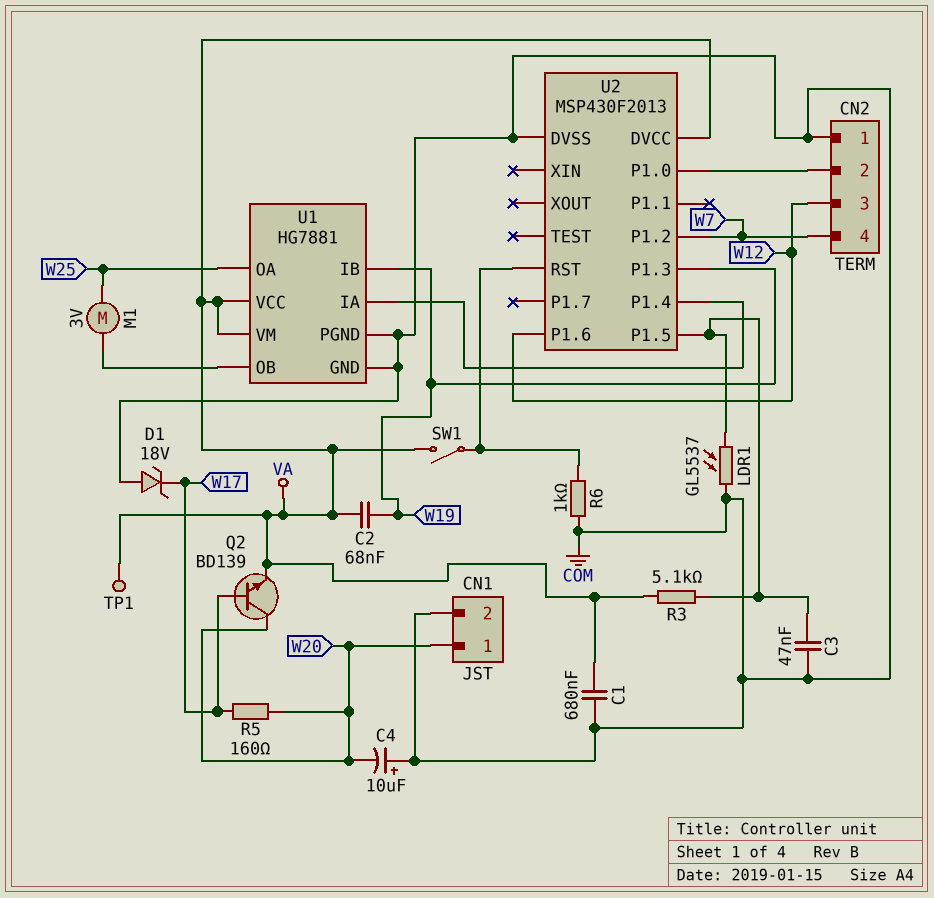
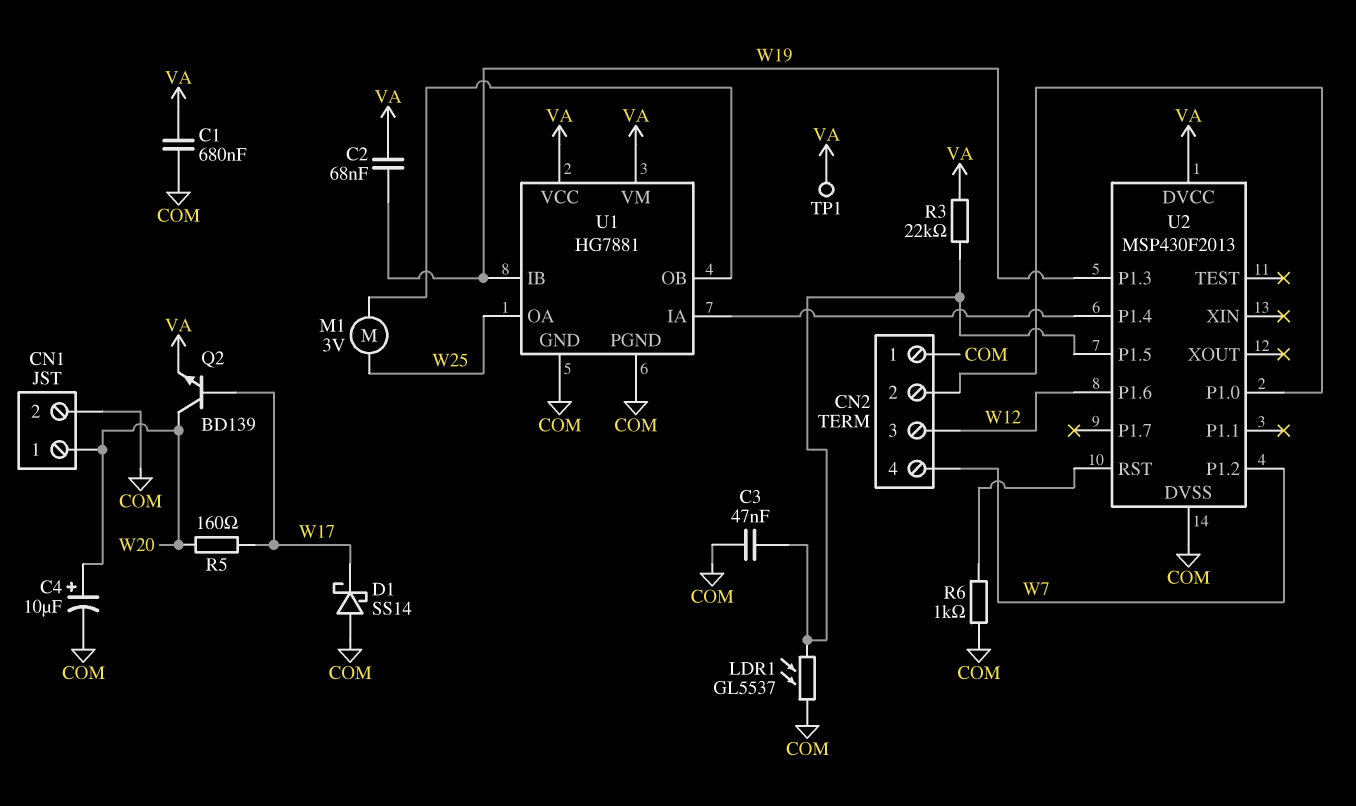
C4: 10uF (plus COM, minus W20) -> 10uF (plus W20, minus COM)
D1: zener 18V (A COM, K W17) -> schottky SS14 (A COM, K W17)
R3: 5.1k (U2/P1.5, VA) -> 22k (U2/P1.5, VA)
SW1: switch (U2/RST, VA) -> none

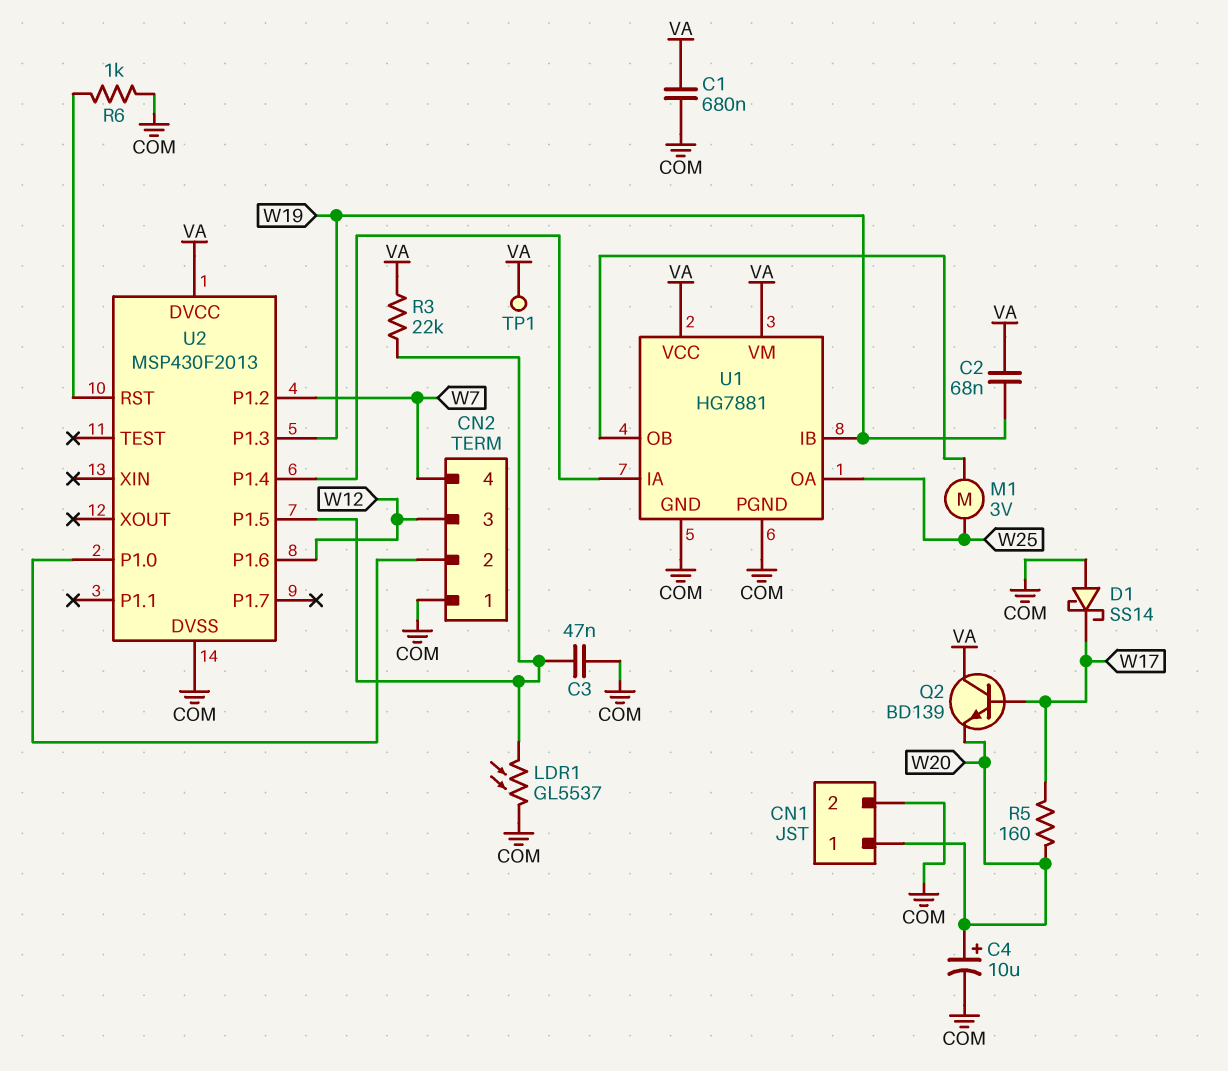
Q2: NPN BD139 (B W17, C W20, E VA) -> NPN BD139 (B W17, C VA, E W20)

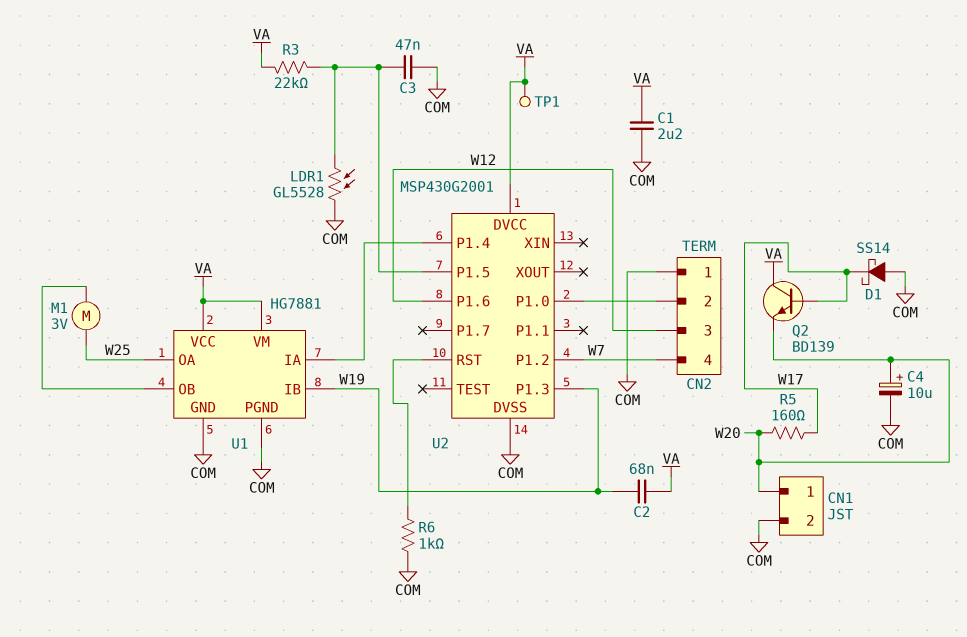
C1: 680nF (COM, VA) -> 2.2uF (COM, VA)
LDR1: GL5537 (COM, U2/P1.5) -> GL5528 (COM, U2/P1.5)
U2: MSP430F2013 -> MSP430G2001

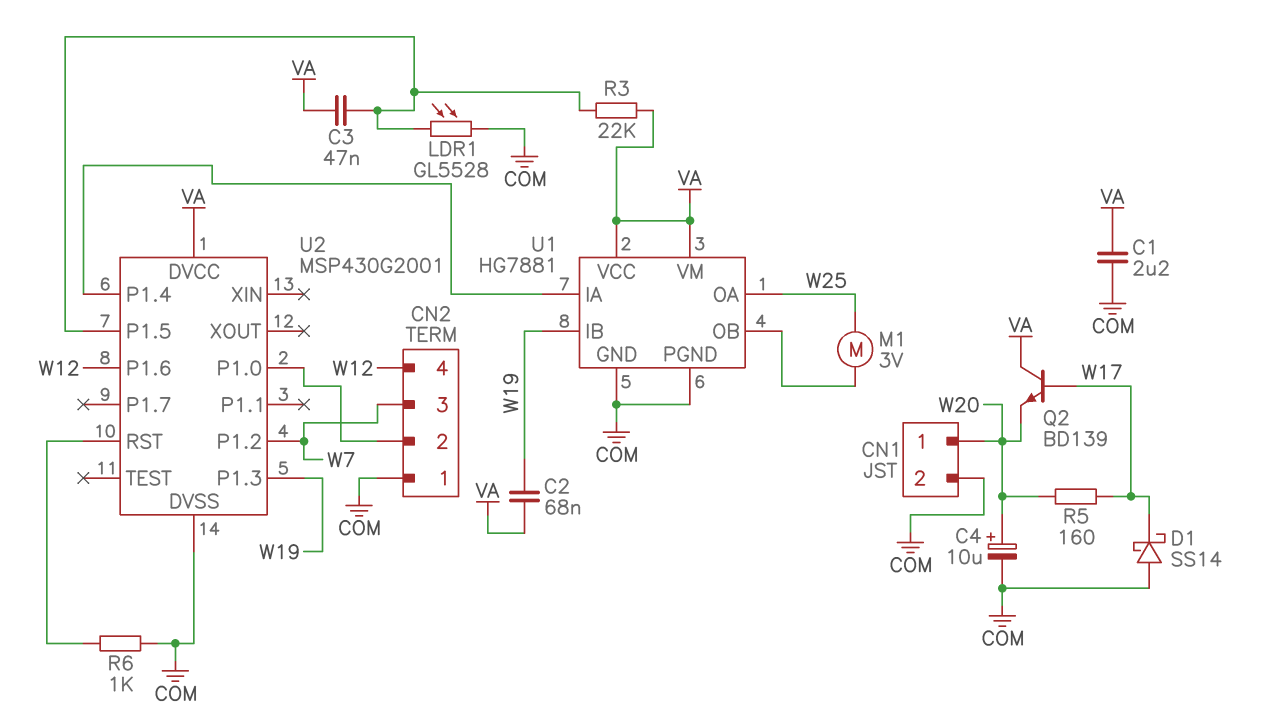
C3: 47nF (COM, U2/P1.5) -> 47nF (U2/P1.5, VA)
CN2 pin 3: W12 -> W7
CN2 pin 4: W7 -> W12
TP1: test point (VA) -> none

